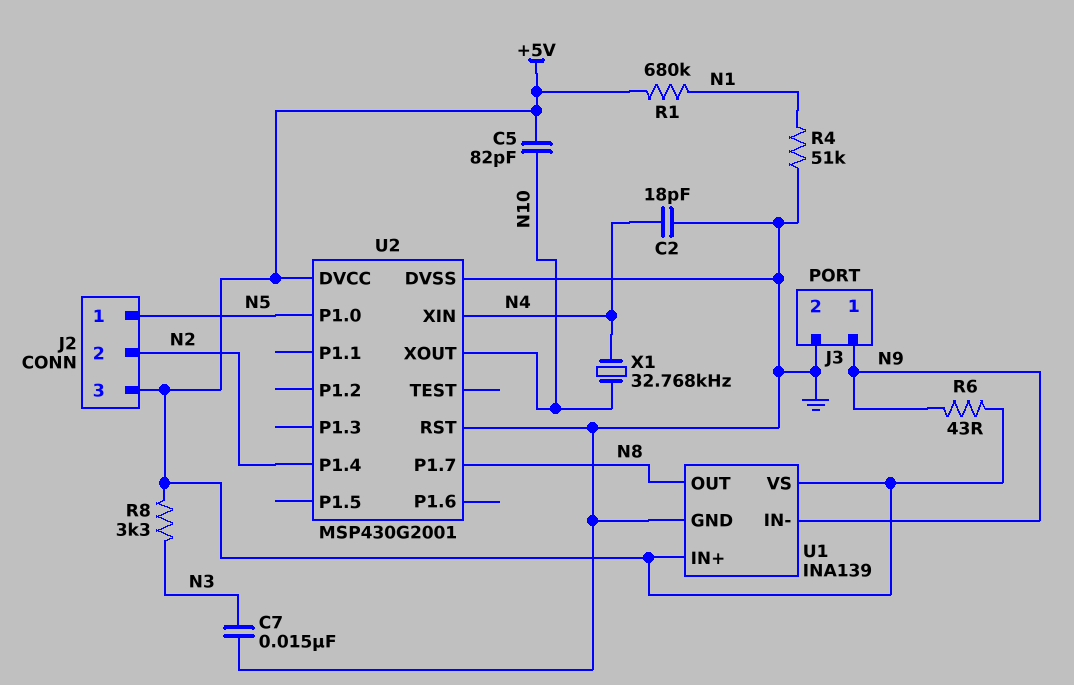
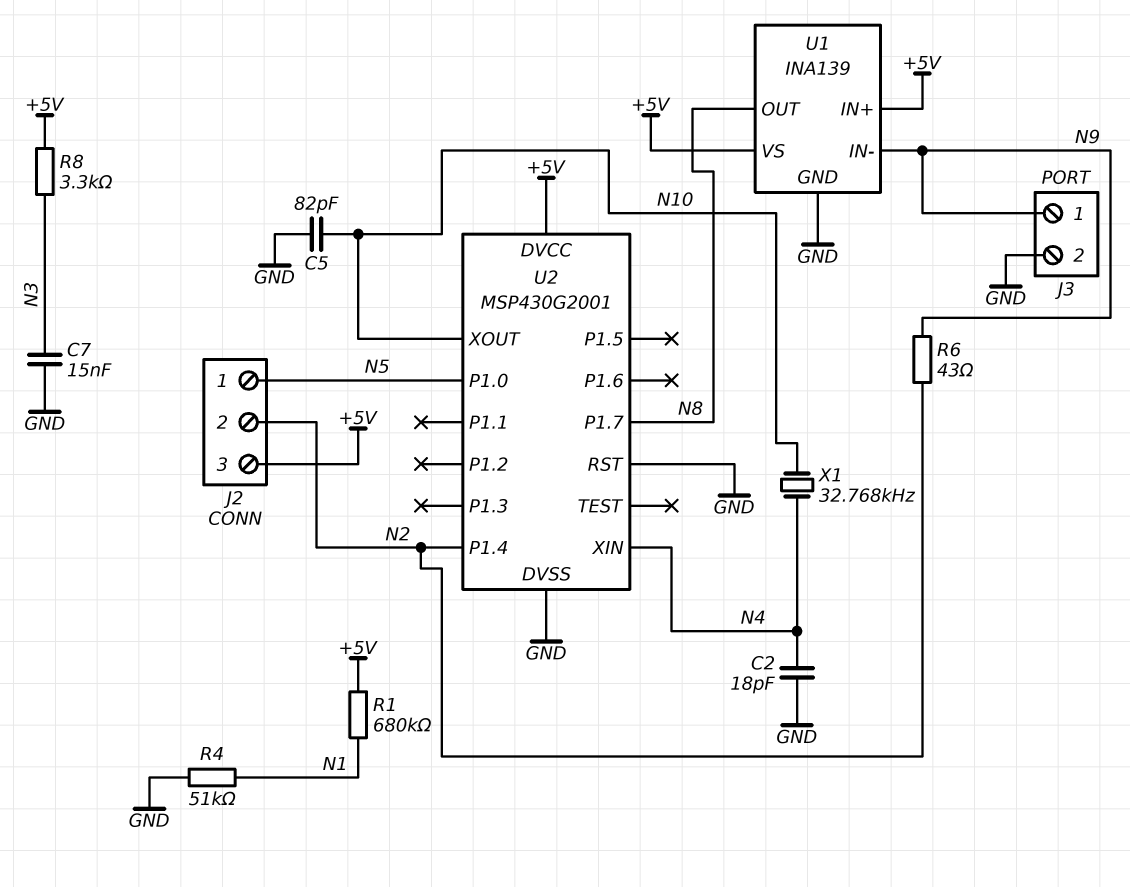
C5: 82pF (+5V, N10) -> 82pF (GND, N10)
R6: 43 (+5V, N9) -> 43 (N2, N9)

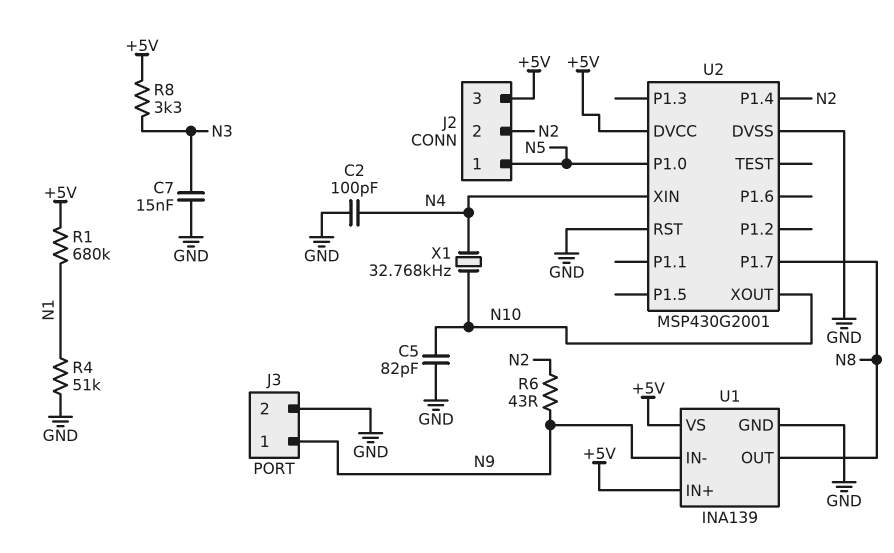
C2: 18pF (GND, N4) -> 100pF (GND, N4)

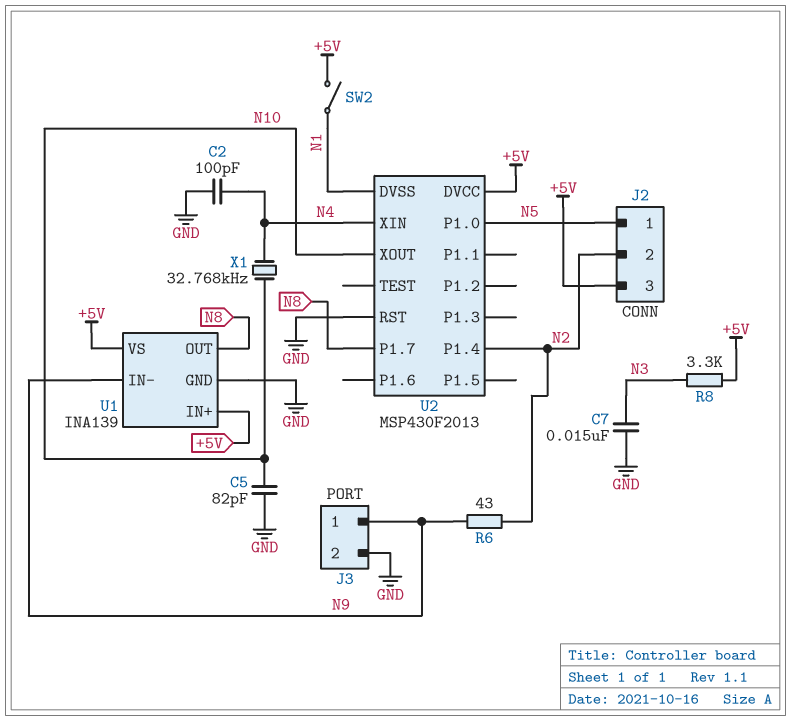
R1: 680k (+5V, N1) -> none
R4: 51k (GND, N1) -> none
SW2: none -> switch (+5V, N1)
U2: MSP430G2001 -> MSP430F2013
U2 pin DVSS: GND -> N1

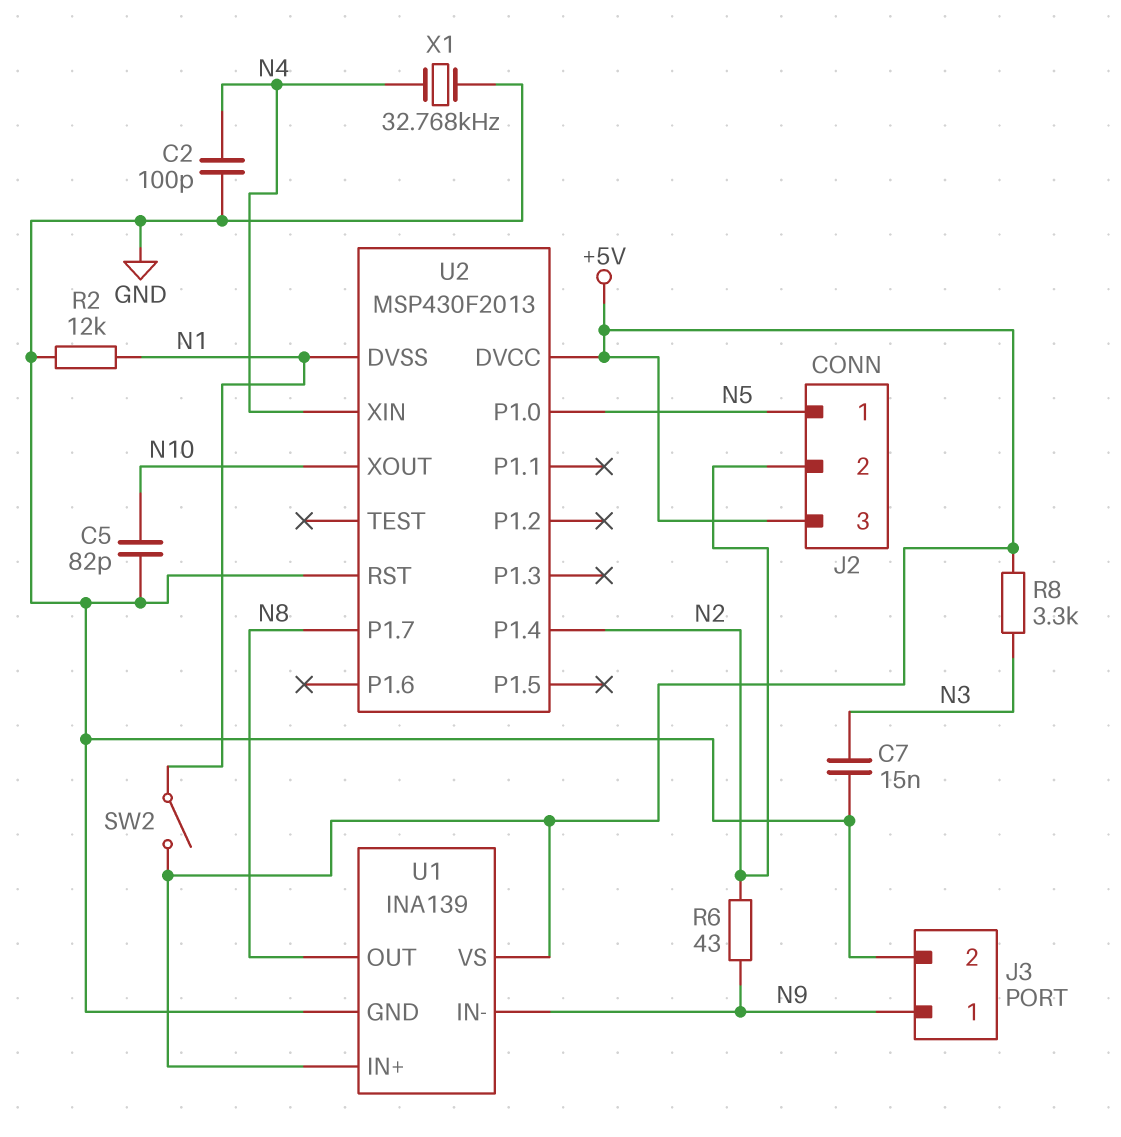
R2: none -> 12k (GND, N1)
X1: 32.768kHz (N4, N10) -> 32.768kHz (GND, N4)

